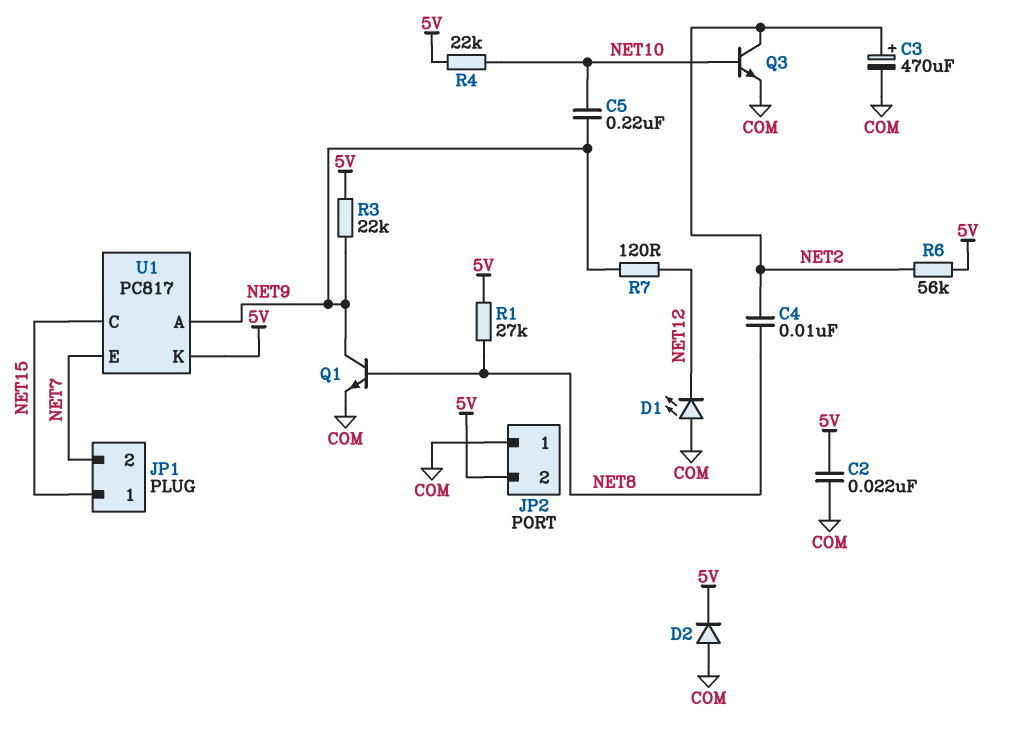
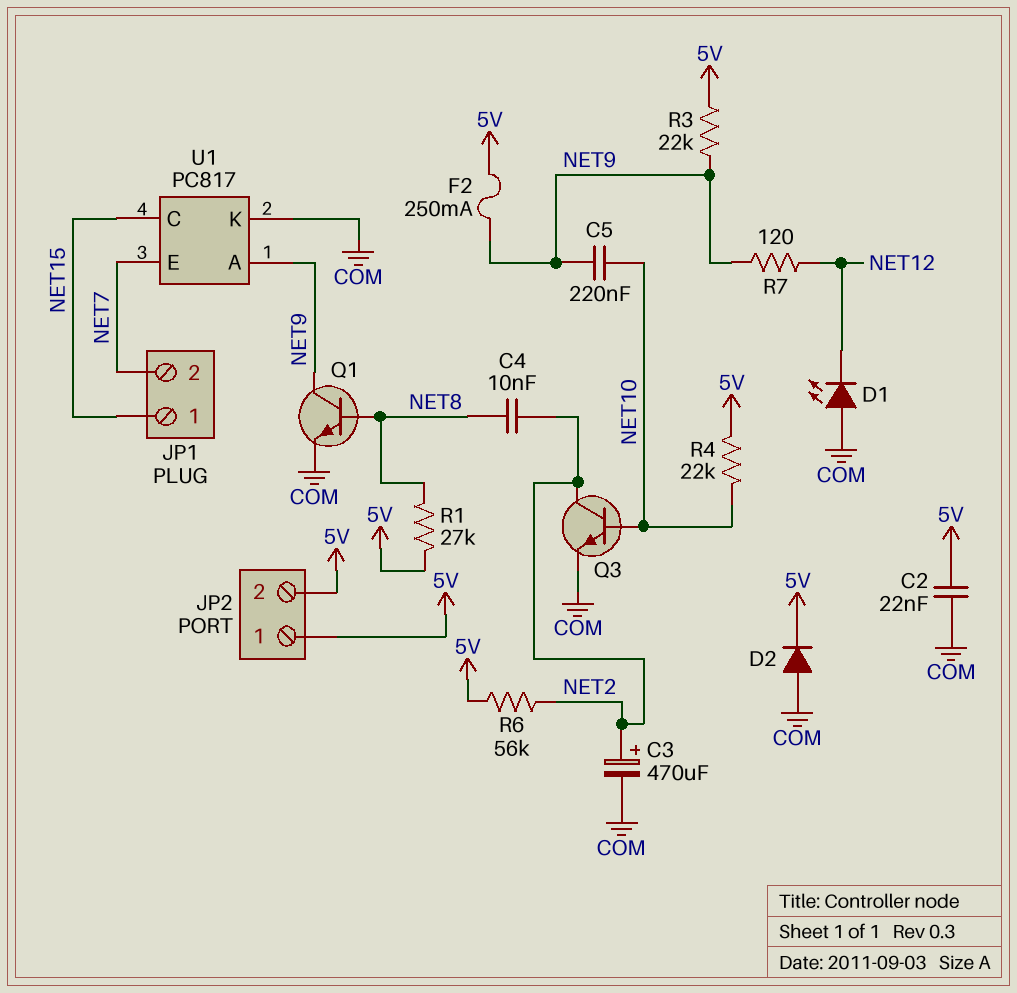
F2: none -> 250mA (5V, NET9)
JP2 pin 1: COM -> 5V
U1 pin K: 5V -> COM

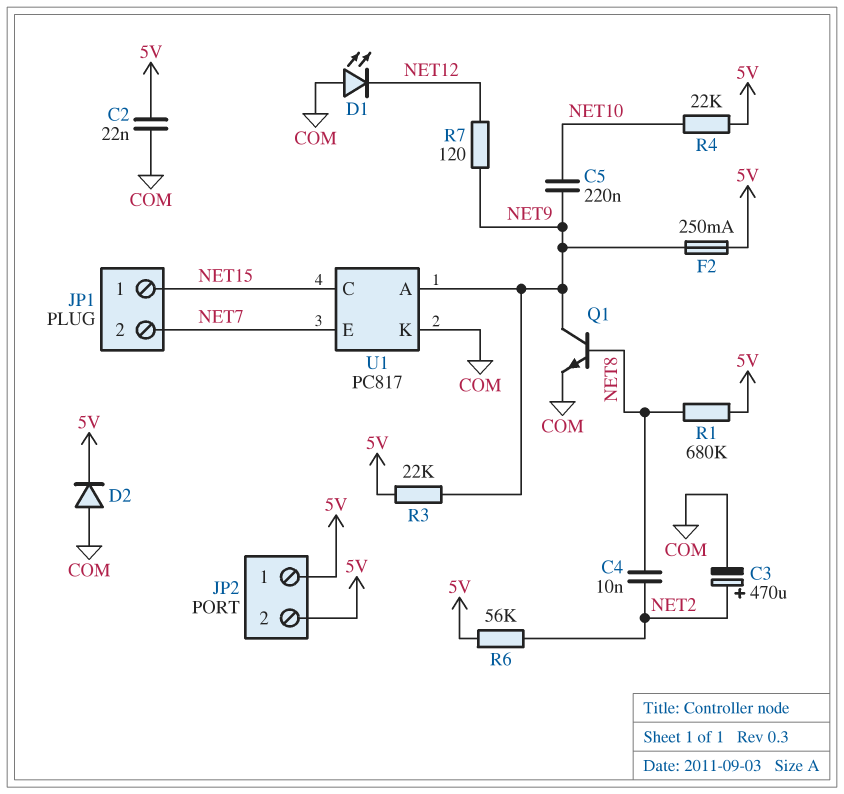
Q3: NPN (B NET10, C NET2, E COM) -> none
R1: 27k (5V, NET8) -> 680k (5V, NET8)

